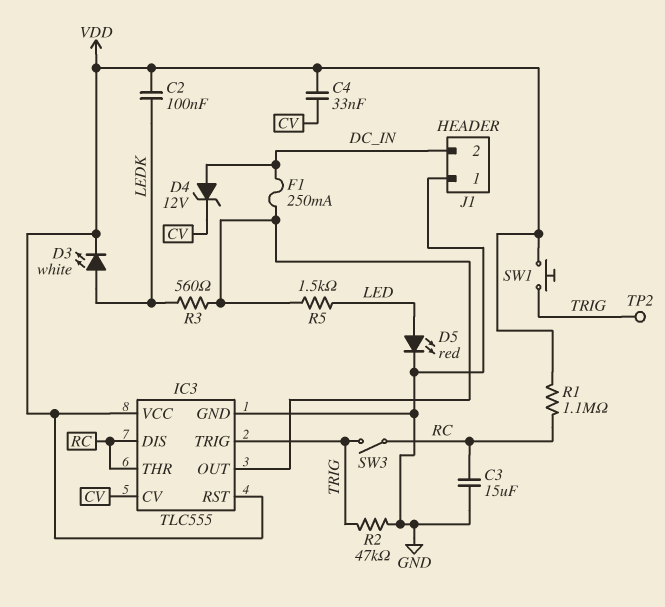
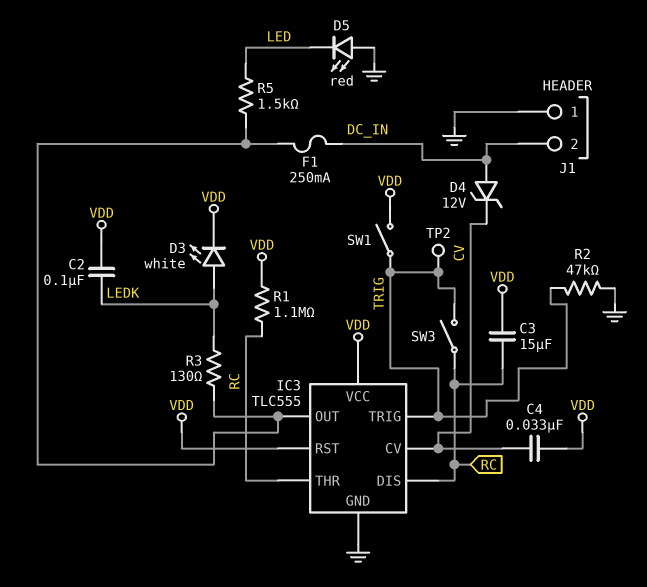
C3: 15uF (GND, RC) -> 15uF (RC, VDD)
D5: LED red (A LED, K GND) -> LED red (A GND, K LED)
R3: 560 (IC3/OUT, LEDK) -> 130 (IC3/OUT, LEDK)
SW1: button (TRIG, VDD) -> switch (TRIG, VDD)

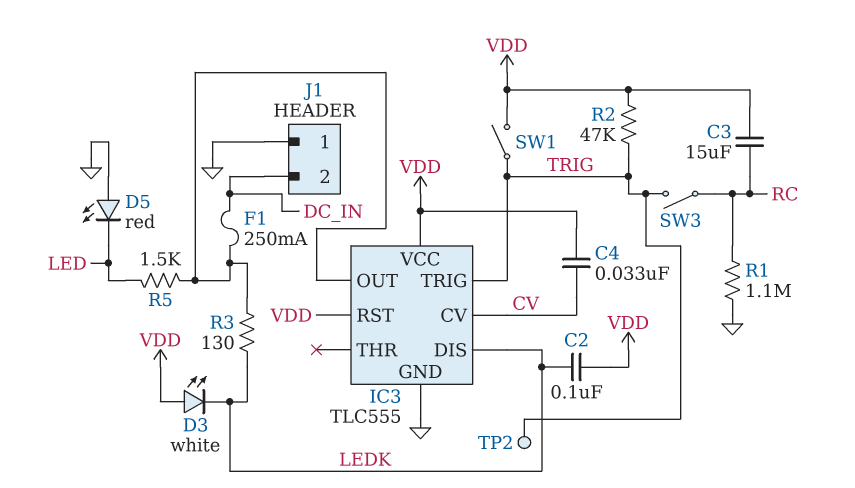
D3: LED white (A LEDK, K VDD) -> LED white (A VDD, K LEDK)
D4: zener 12V (A DC_IN, K CV) -> none
IC3 pin DIS: RC -> LEDK
IC3 pin THR: RC -> none
R1: 1.1M (RC, VDD) -> 1.1M (GND, RC)
R2: 47k (GND, TRIG) -> 47k (TRIG, VDD)

